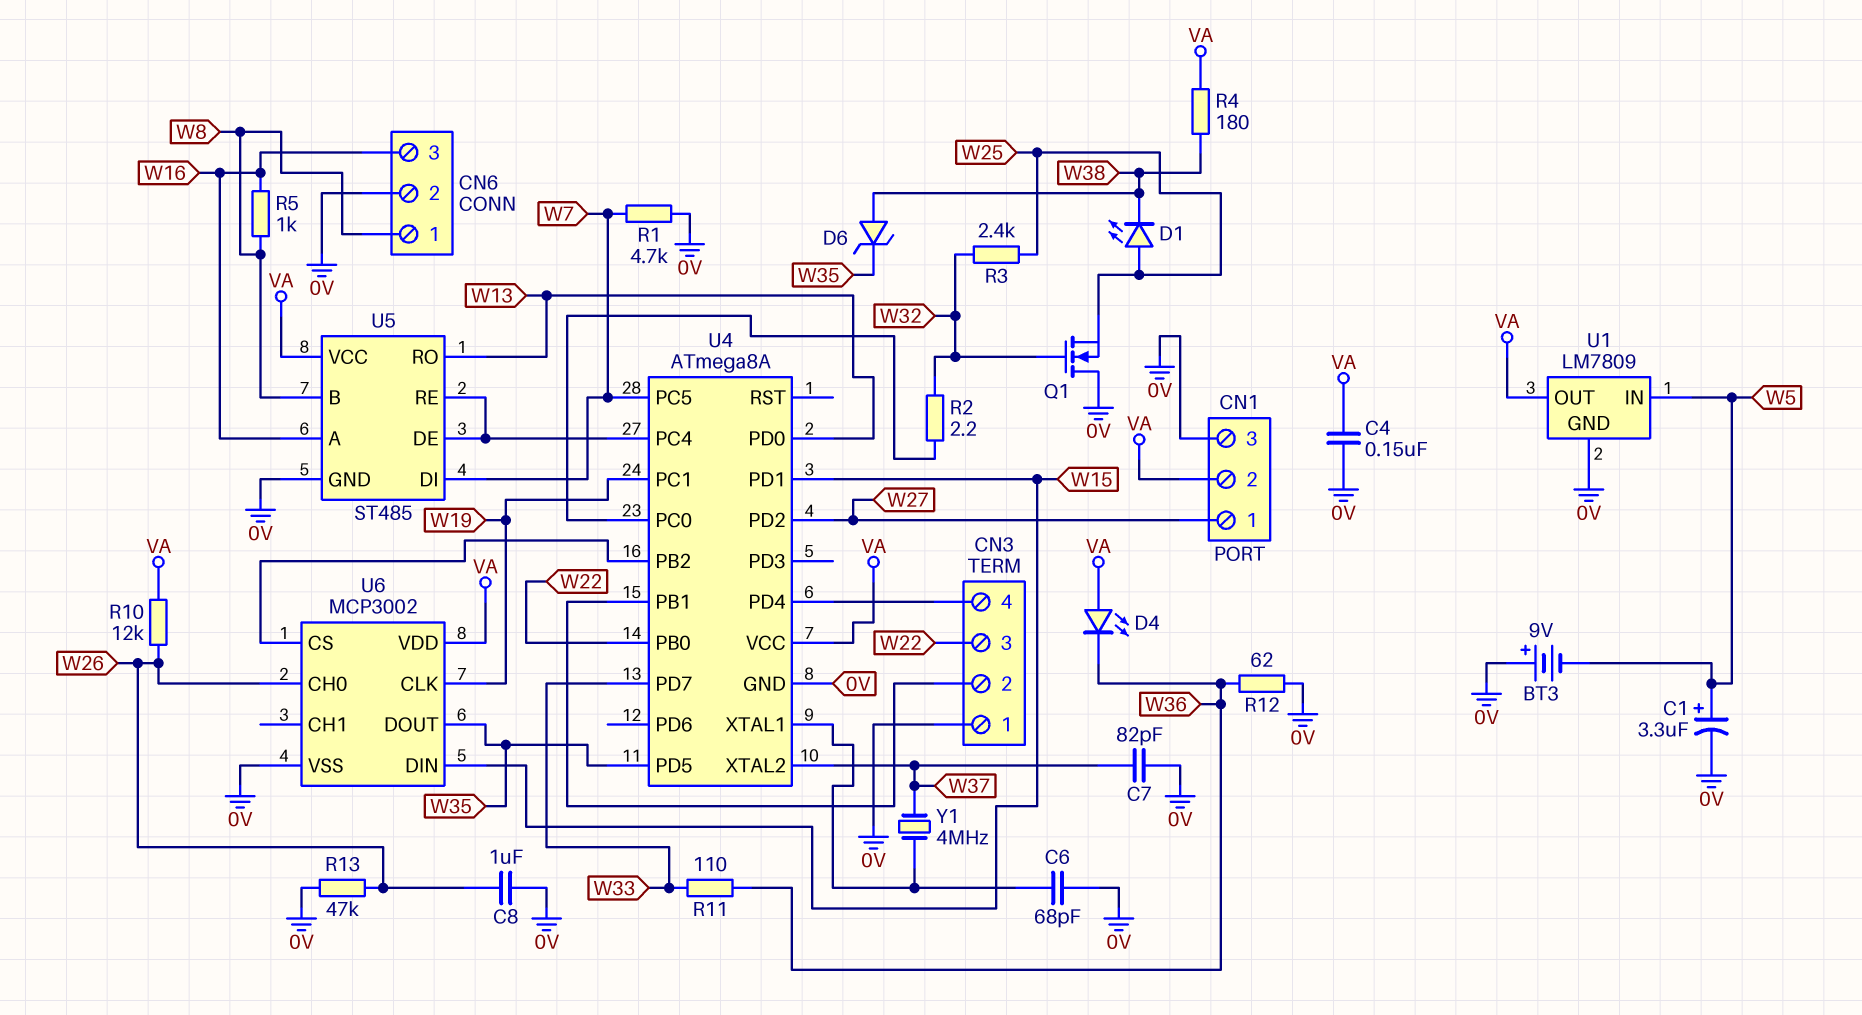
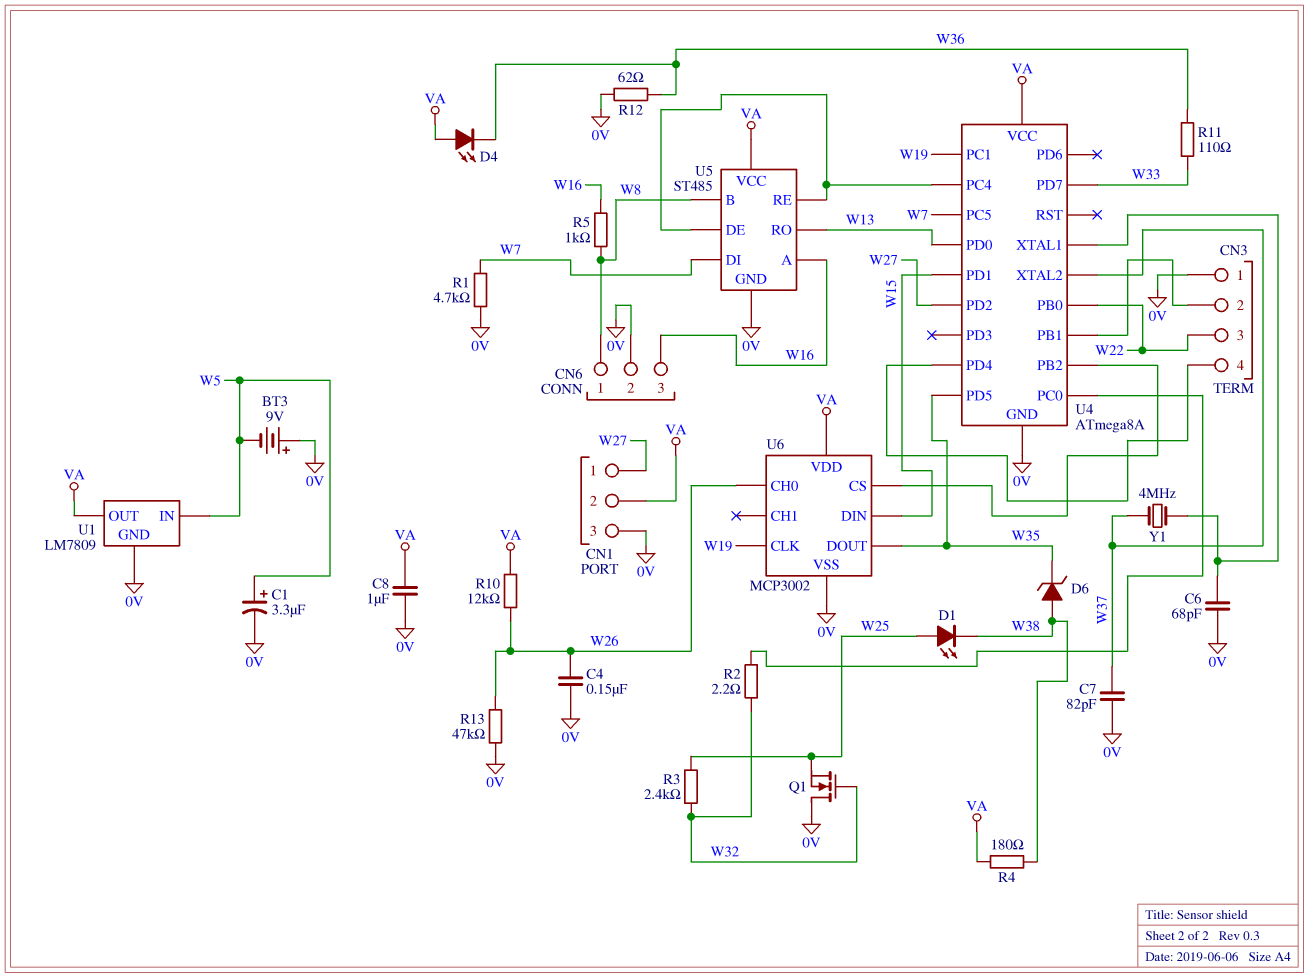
C4: 150nF (0V, VA) -> 150nF (0V, W26)
C8: 1uF (0V, W26) -> 1uF (0V, VA)

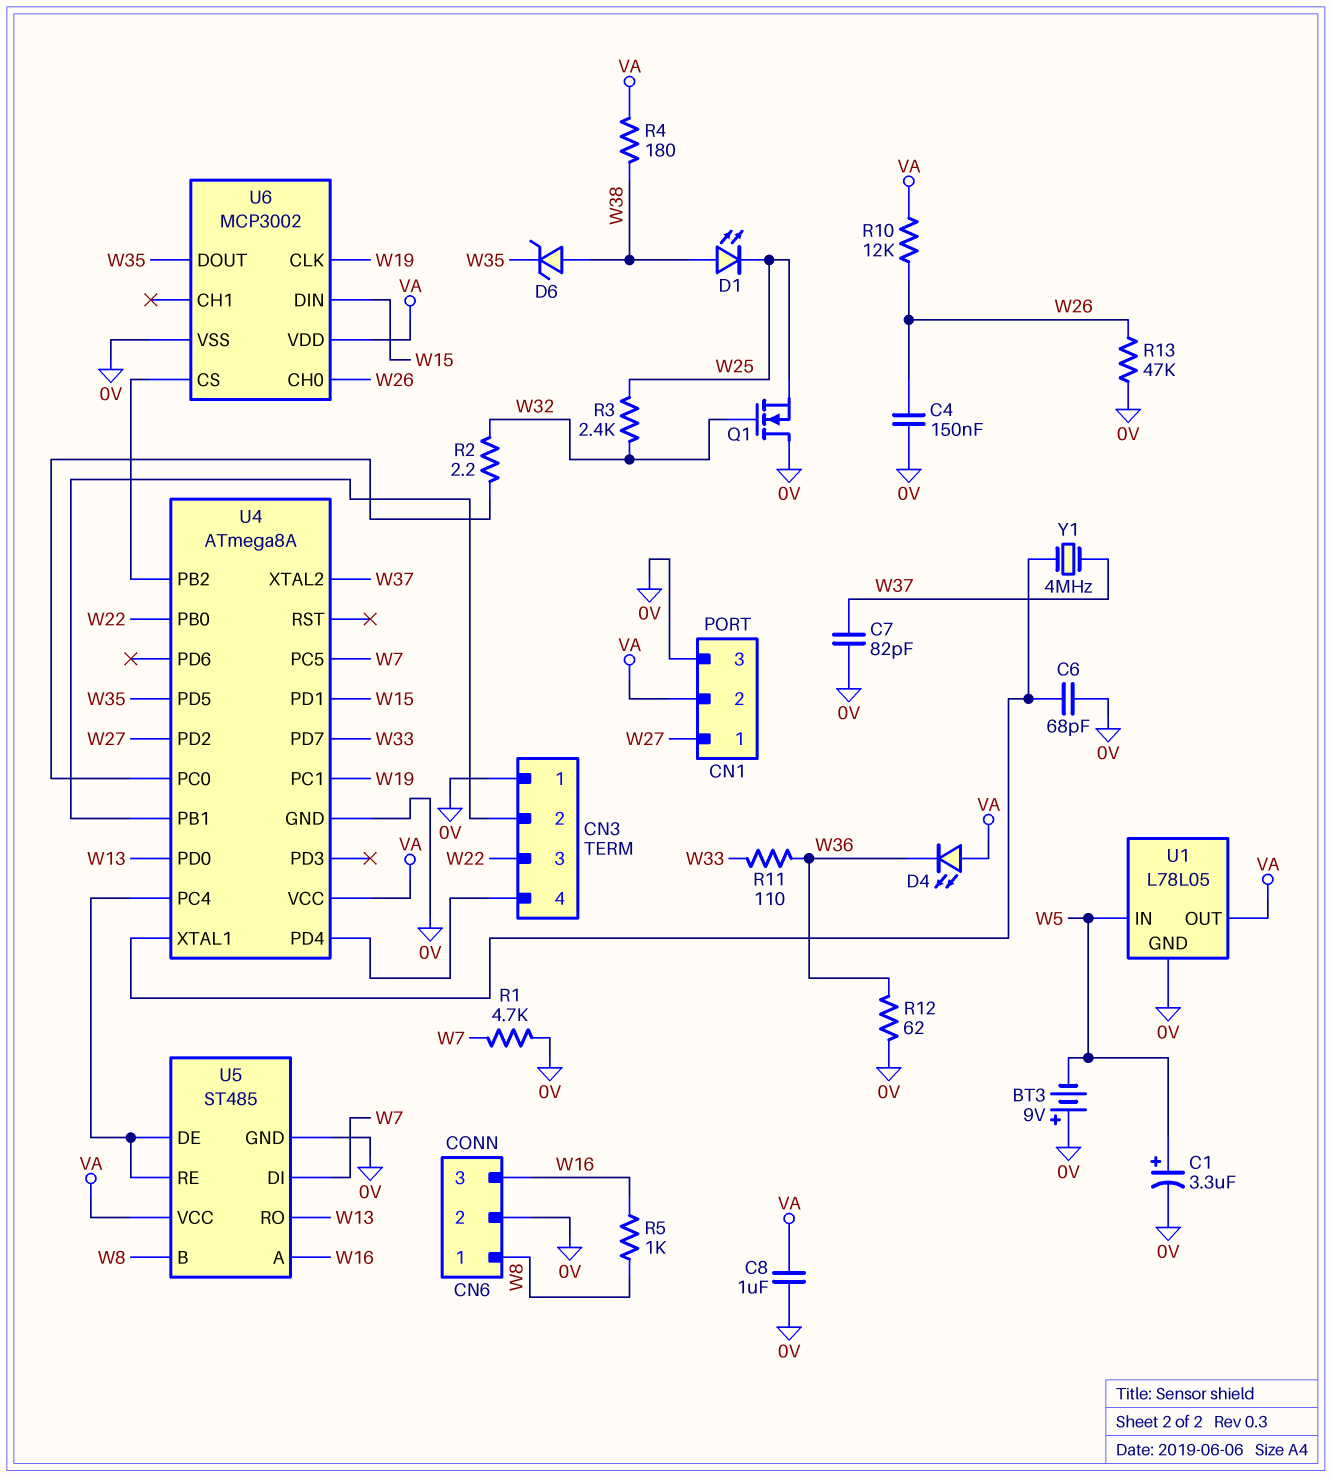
D1: LED (A W25, K W38) -> LED (A W38, K W25)
U1: LM7809 -> L78L05

